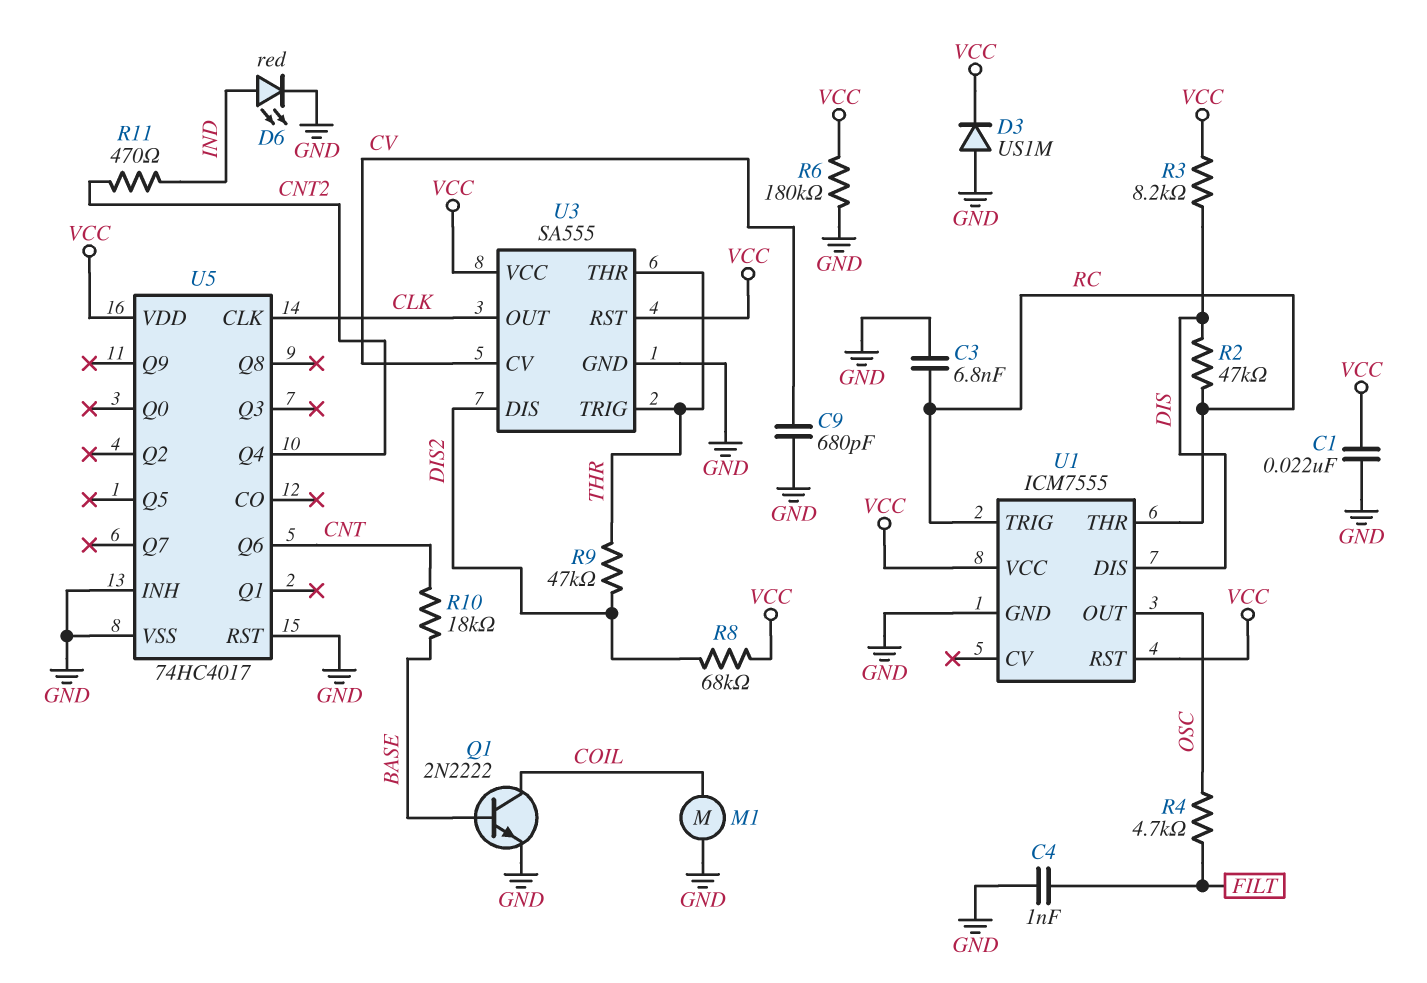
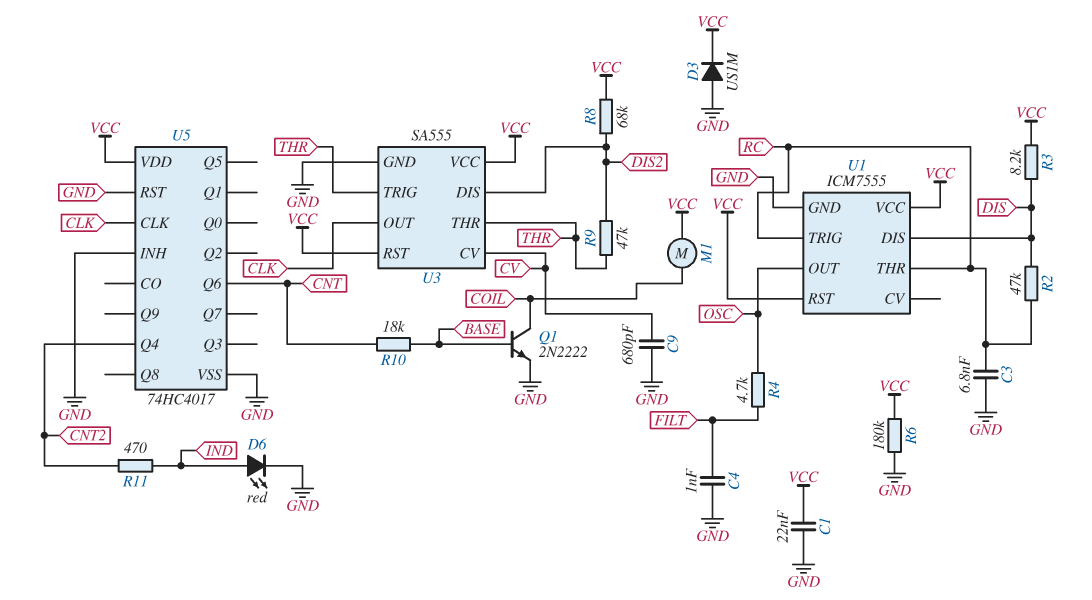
M1: motor (COIL, GND) -> motor (COIL, VCC)

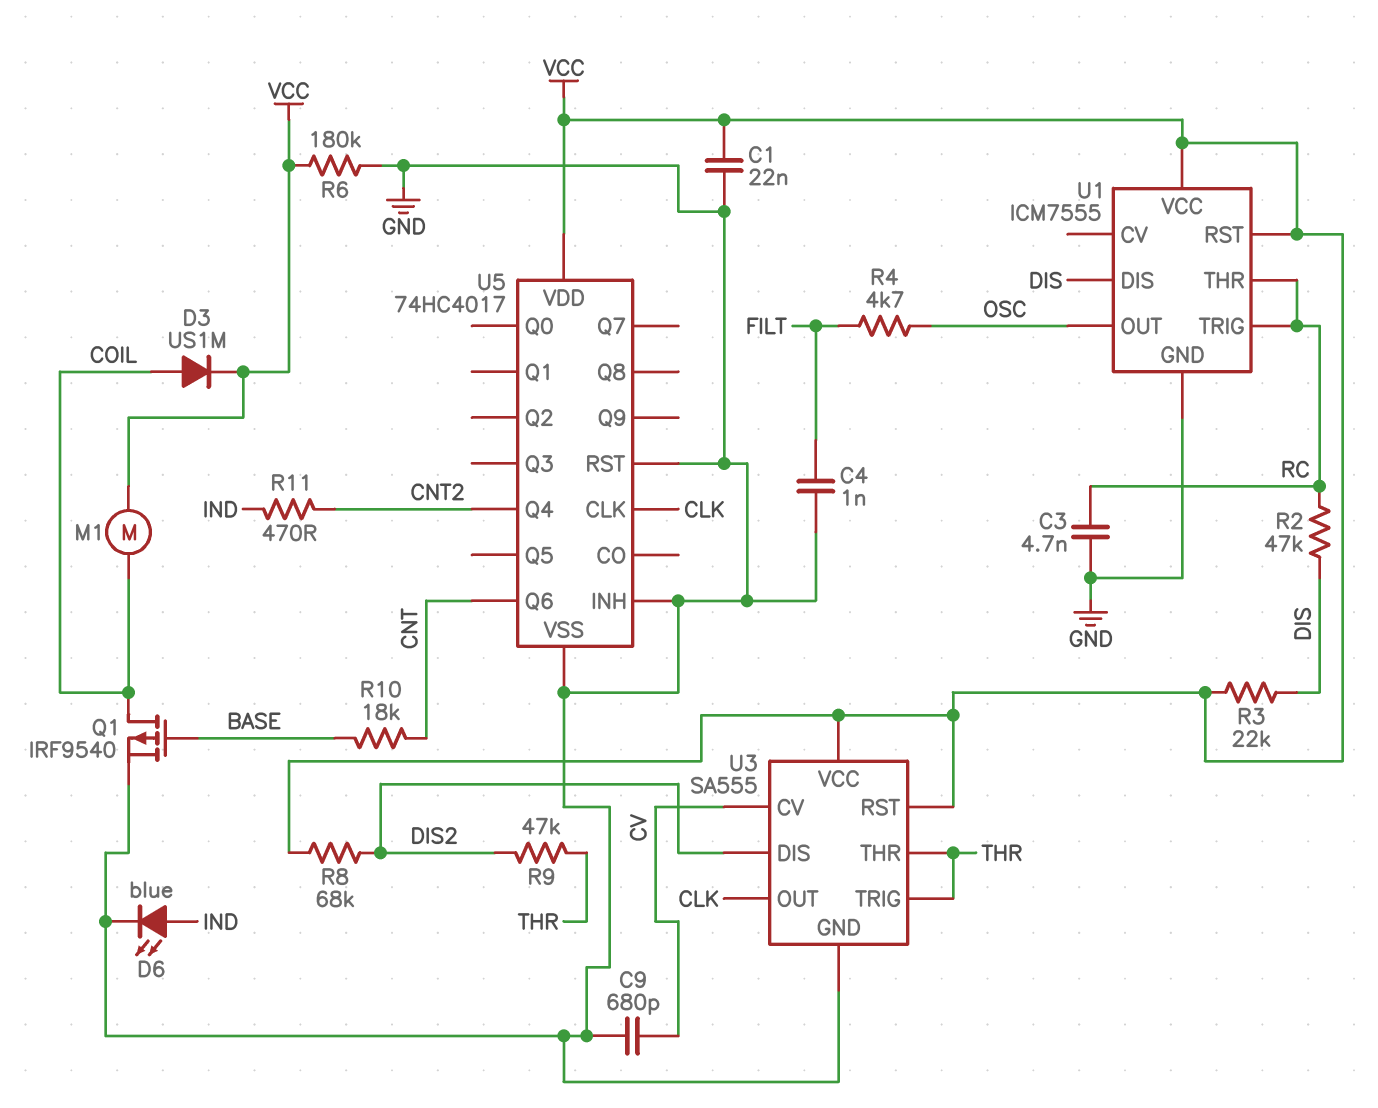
C3: 6.8nF (GND, RC) -> 4.7nF (GND, RC)
D3: diode US1M (A GND, K VCC) -> diode US1M (A COIL, K VCC)
D6: LED red (A IND, K GND) -> LED blue (A IND, K GND)
Q1: NPN 2N2222 (B BASE, C COIL, E GND) -> PMOS IRF9540 (G BASE, D COIL, S GND)
R3: 8.2k (DIS, VCC) -> 22k (DIS, VCC)

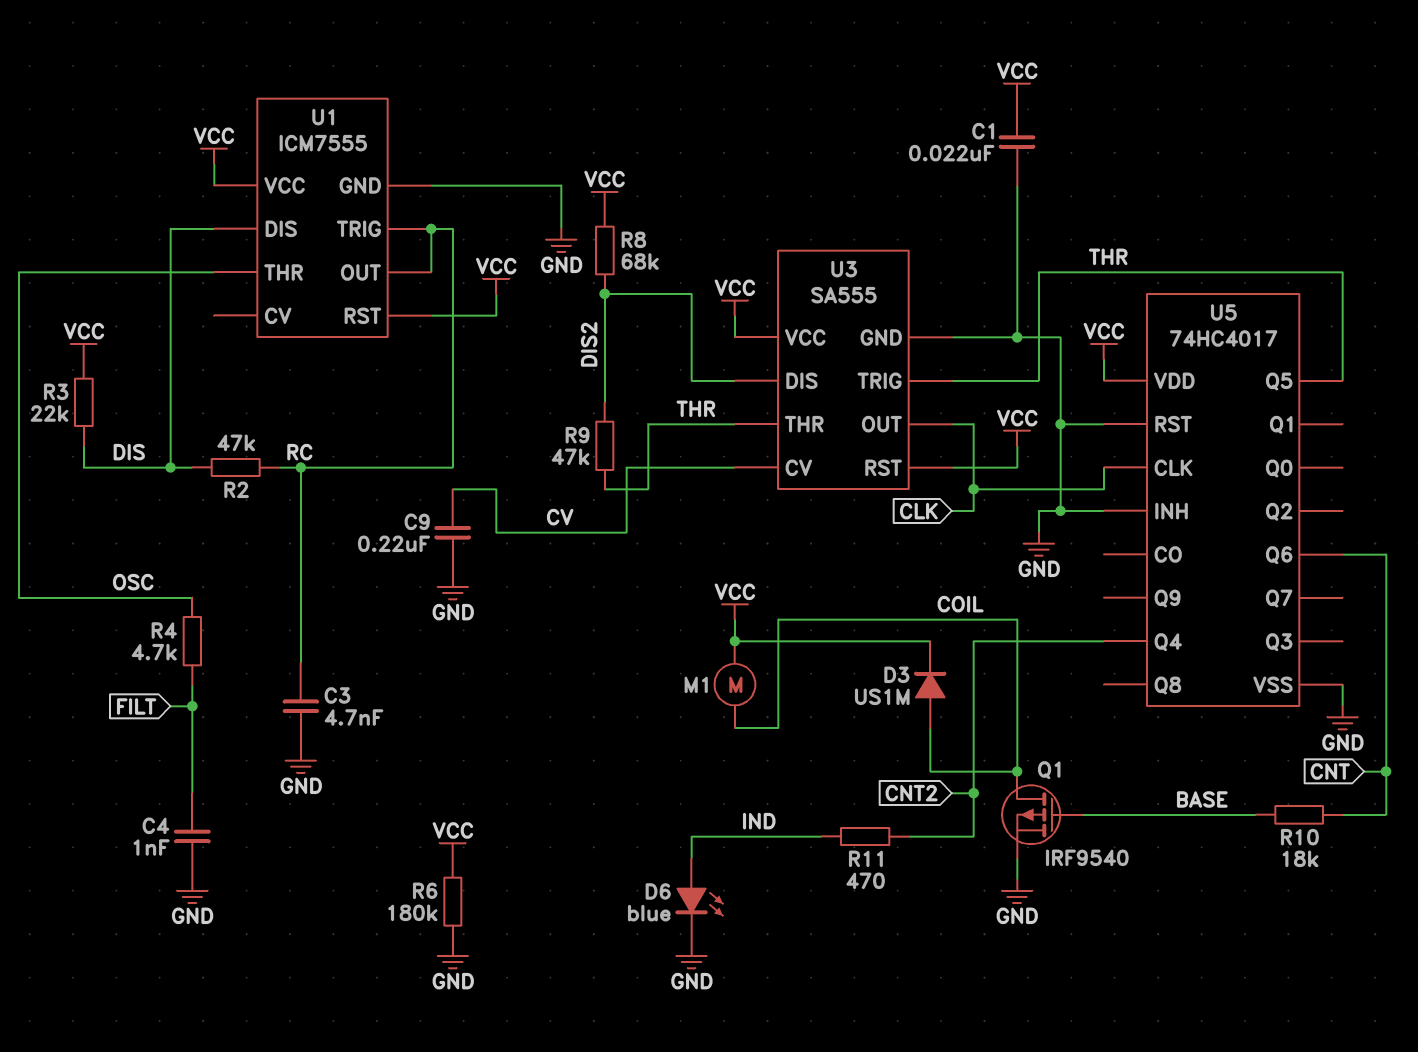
C9: 680pF (CV, GND) -> 220nF (CV, GND)
U1 pin OUT: OSC -> RC
U1 pin THR: RC -> OSC
U5 pin Q5: none -> THR

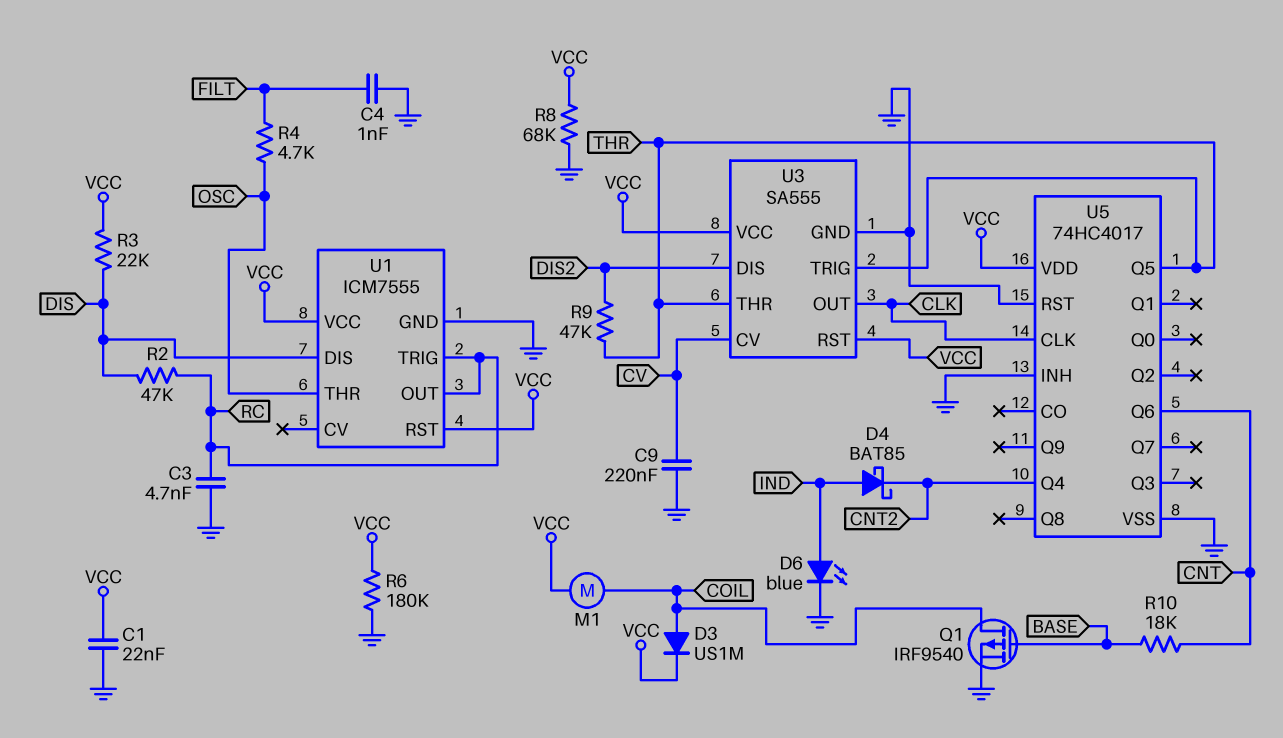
D4: none -> schottky BAT85 (A IND, K CNT2)
R8: 68k (DIS2, VCC) -> 68k (GND, VCC)
R11: 470 (CNT2, IND) -> none

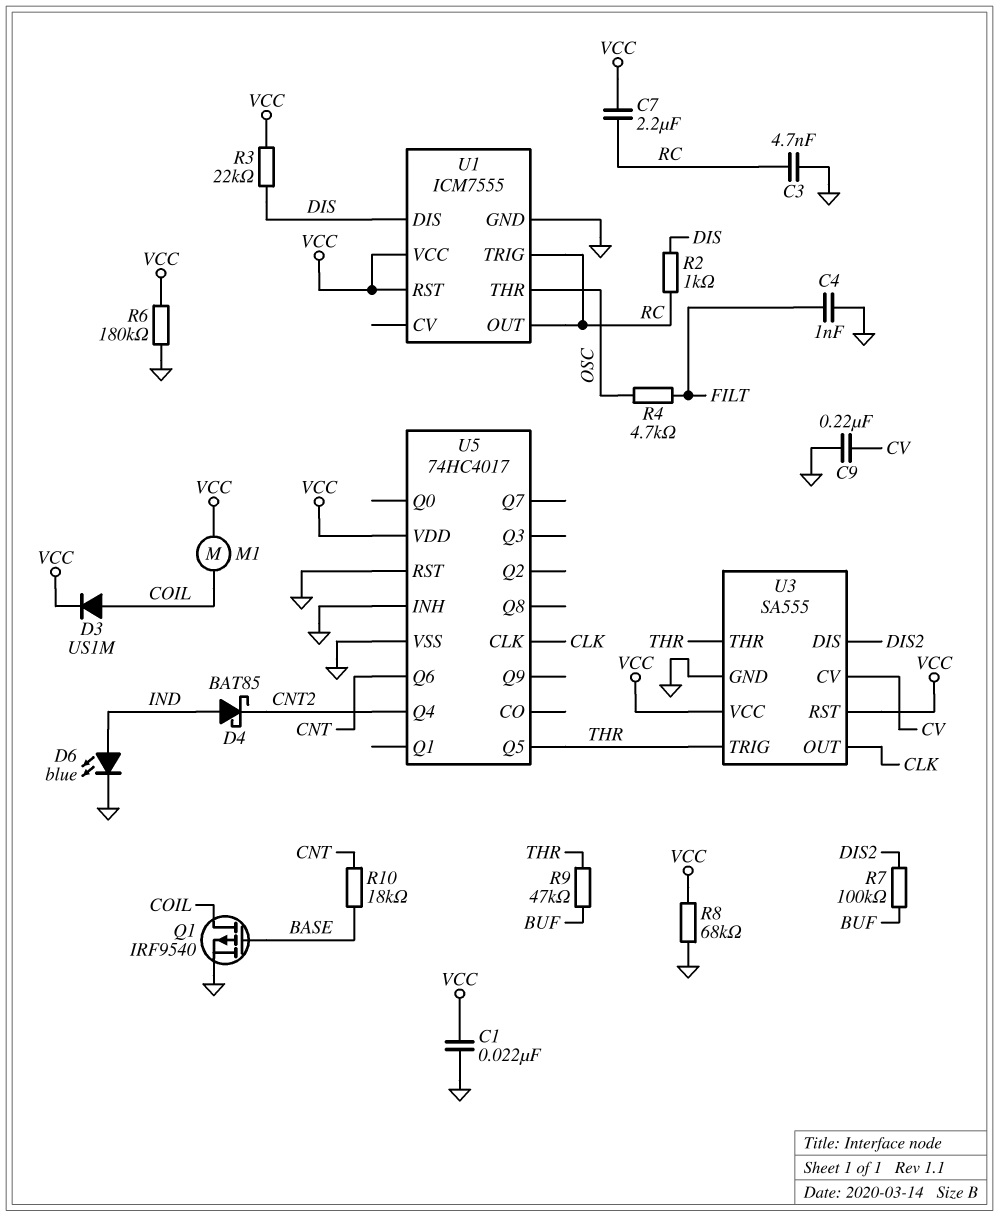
C7: none -> 2.2uF (RC, VCC)
R2: 47k (DIS, RC) -> 1k (DIS, RC)
R7: none -> 100k (BUF, DIS2)
R9: 47k (DIS2, THR) -> 47k (BUF, THR)

